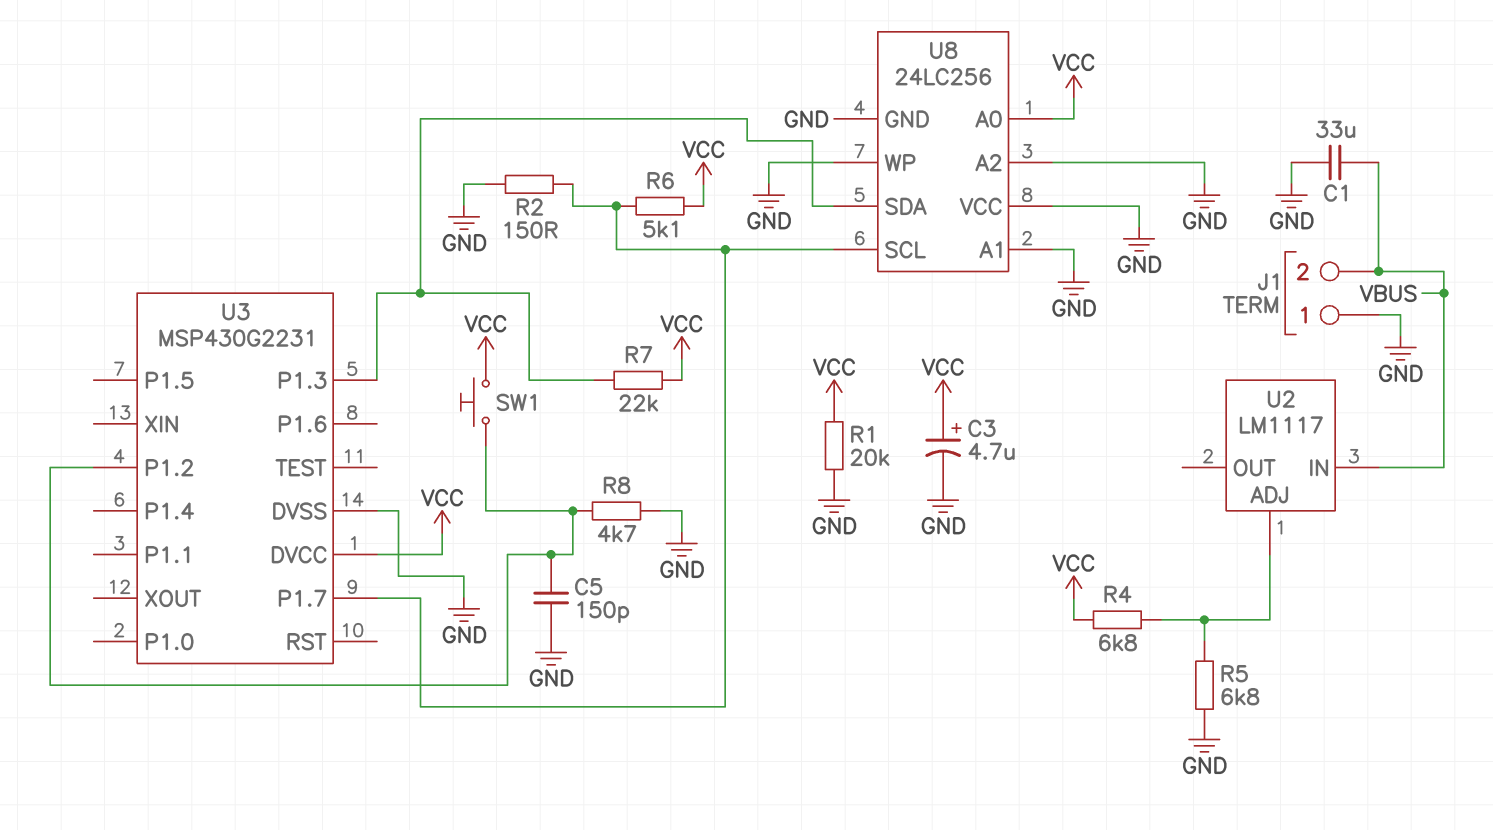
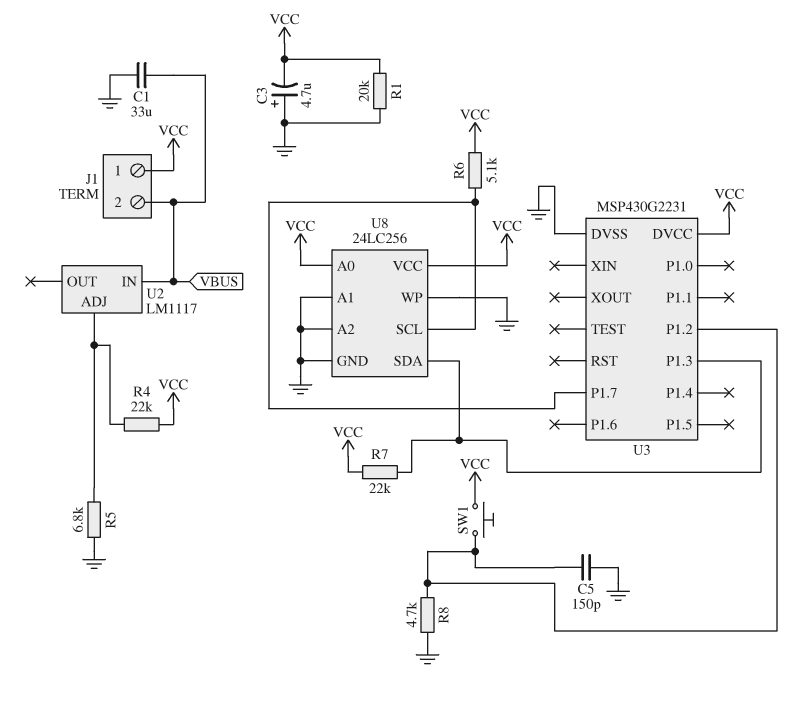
C3: 4.7uF (plus VCC, minus GND) -> 4.7uF (plus GND, minus VCC)
J1 pin 1: GND -> VCC
R2: 150 (GND, U3/P1.7) -> none
R4: 6.8k (U2/ADJ, VCC) -> 22k (U2/ADJ, VCC)
U8 pin VCC: GND -> VCC

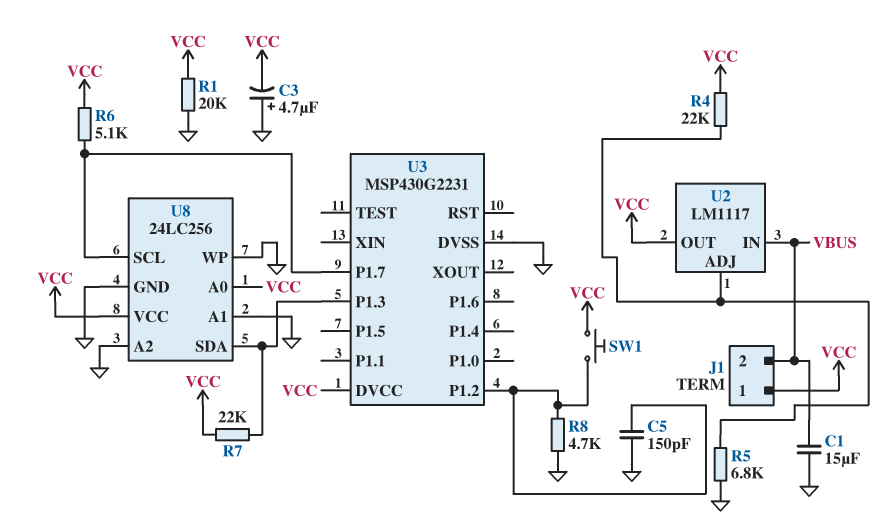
C1: 33uF (GND, VBUS) -> 15uF (GND, VBUS)
U2 pin OUT: none -> VCC

